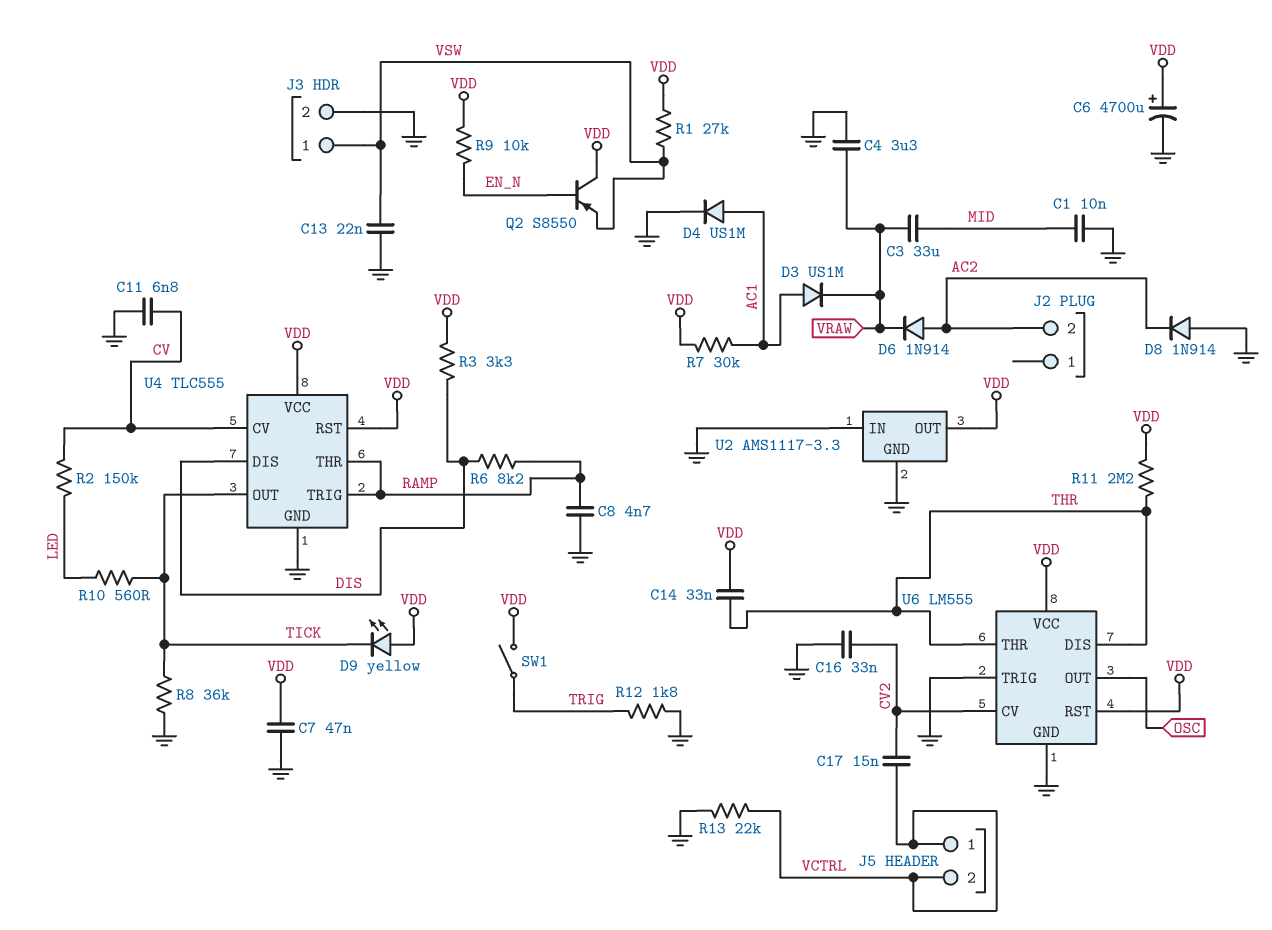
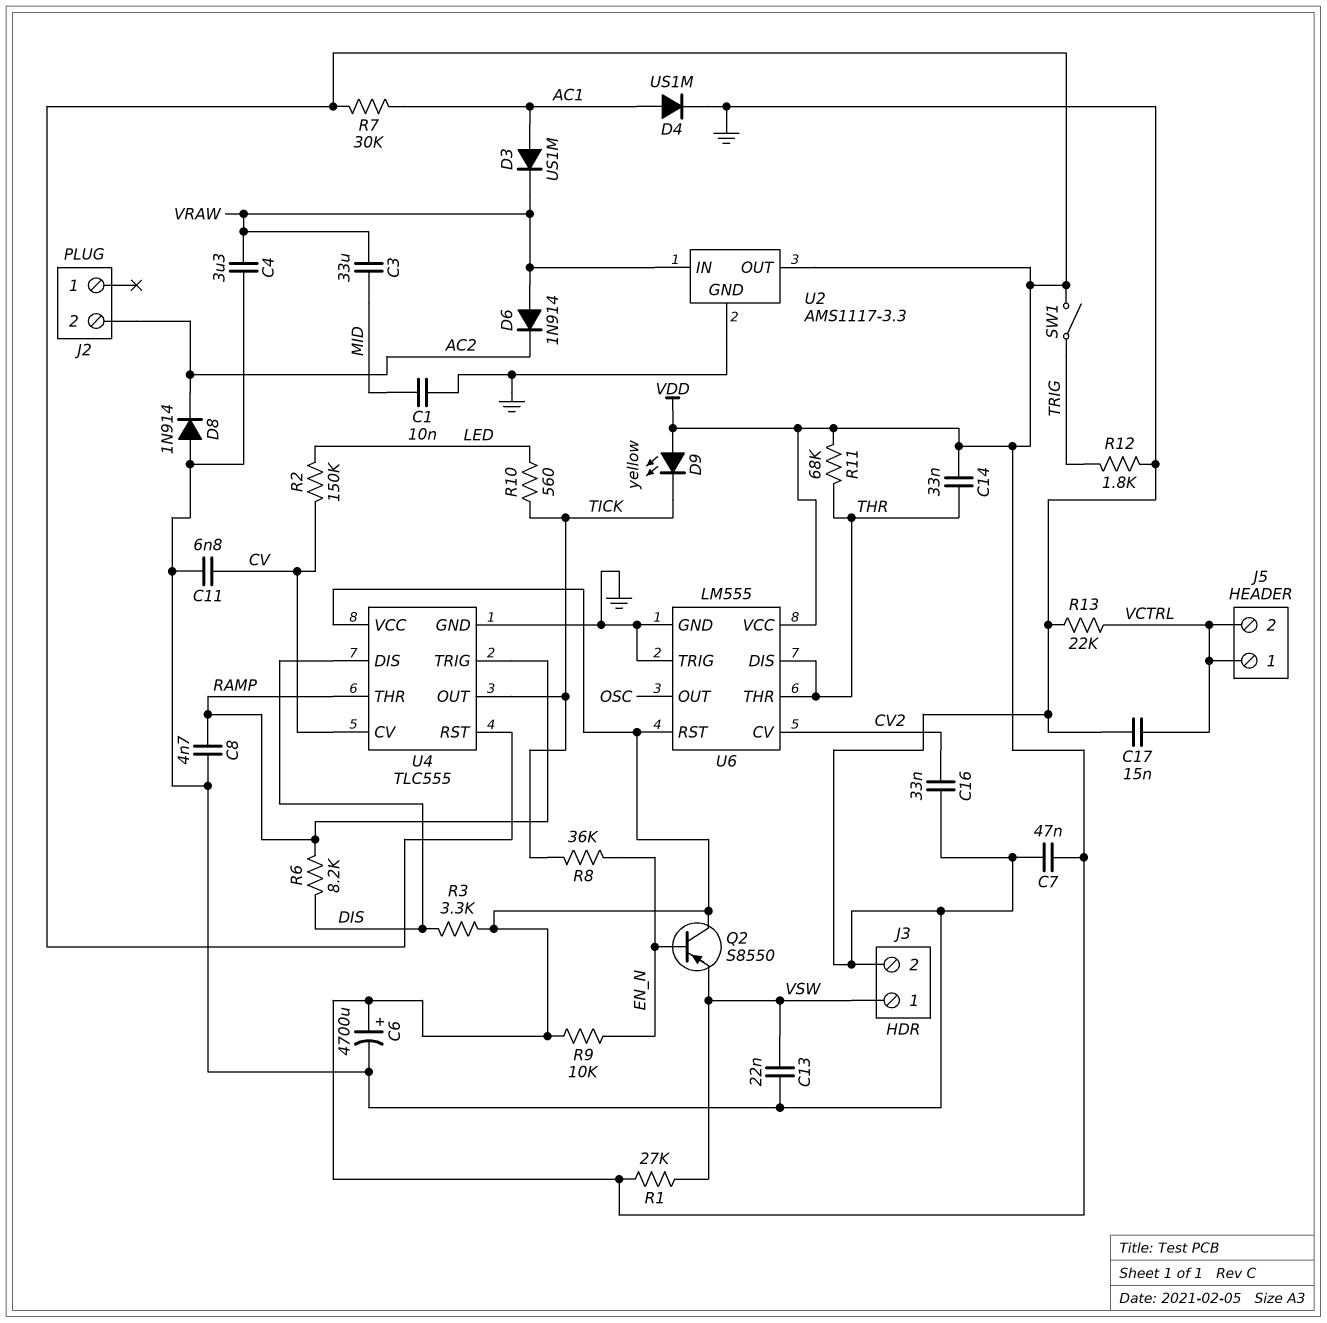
C17: 15nF (CV2, VCTRL) -> 15nF (GND, VCTRL)
D6: diode 1N914 (A AC2, K VRAW) -> diode 1N914 (A VRAW, K AC2)
R8: 36k (GND, TICK) -> 36k (EN_N, TICK)
R11: 2.2M (THR, VDD) -> 68k (THR, VDD)
U2 pin IN: GND -> VRAW

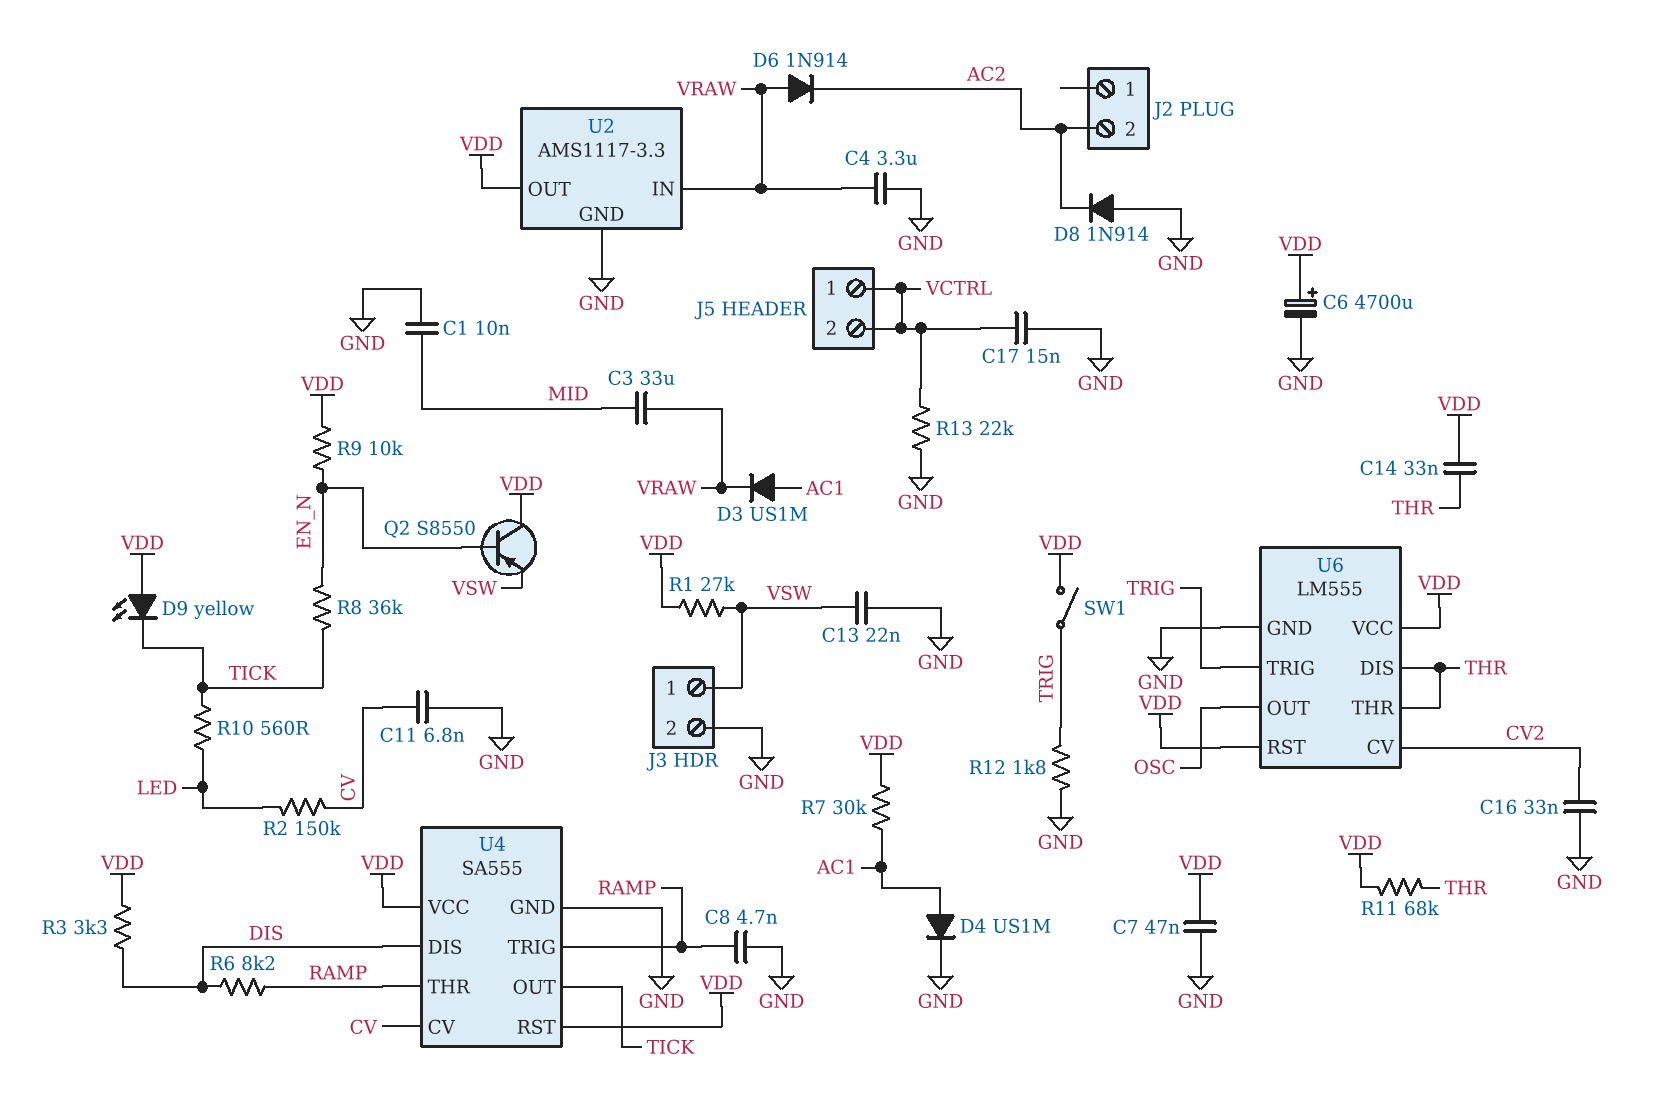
U4: TLC555 -> SA555
U6 pin TRIG: GND -> TRIG

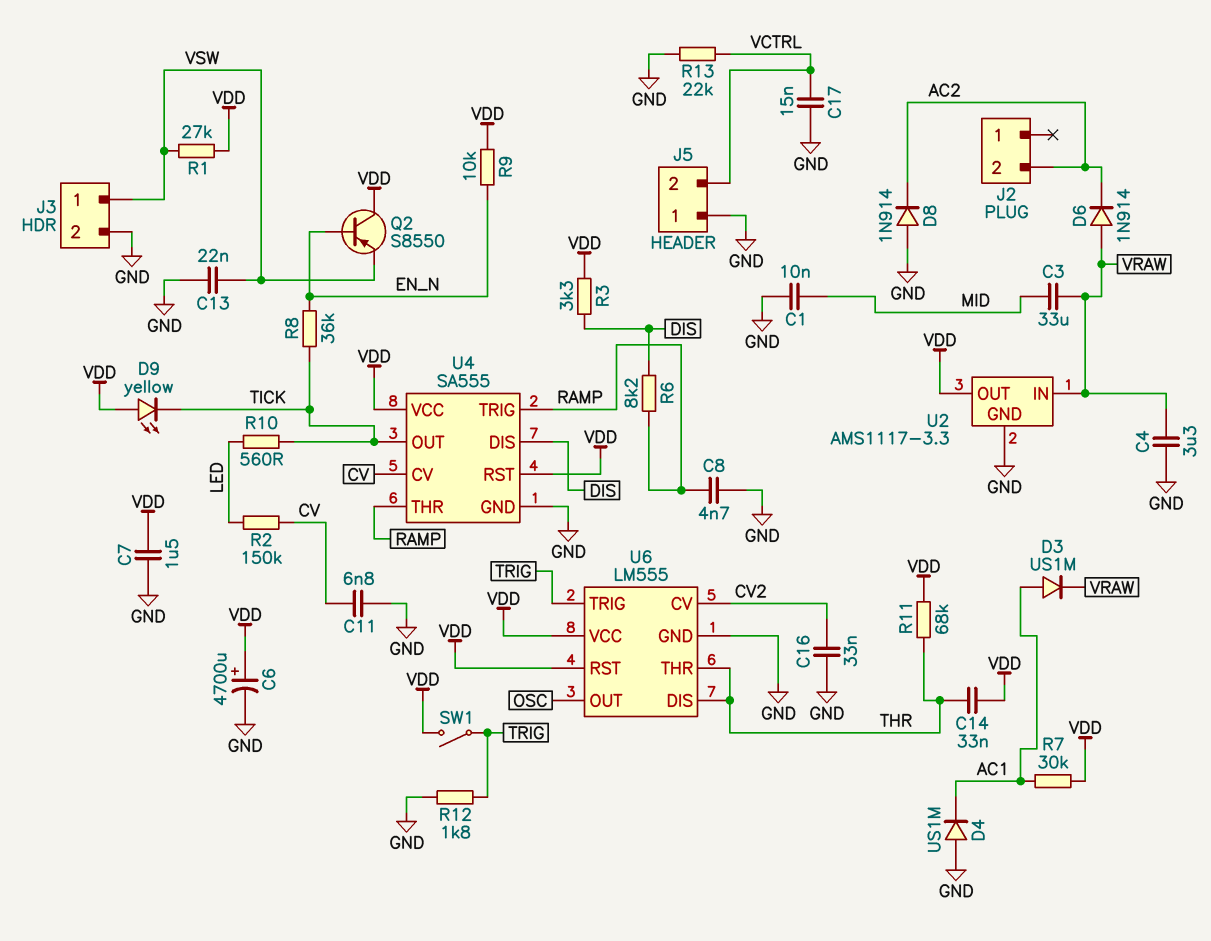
C7: 47nF (GND, VDD) -> 1.5uF (GND, VDD)
D4: diode US1M (A AC1, K GND) -> diode US1M (A GND, K AC1)
J5 pin 1: VCTRL -> GND

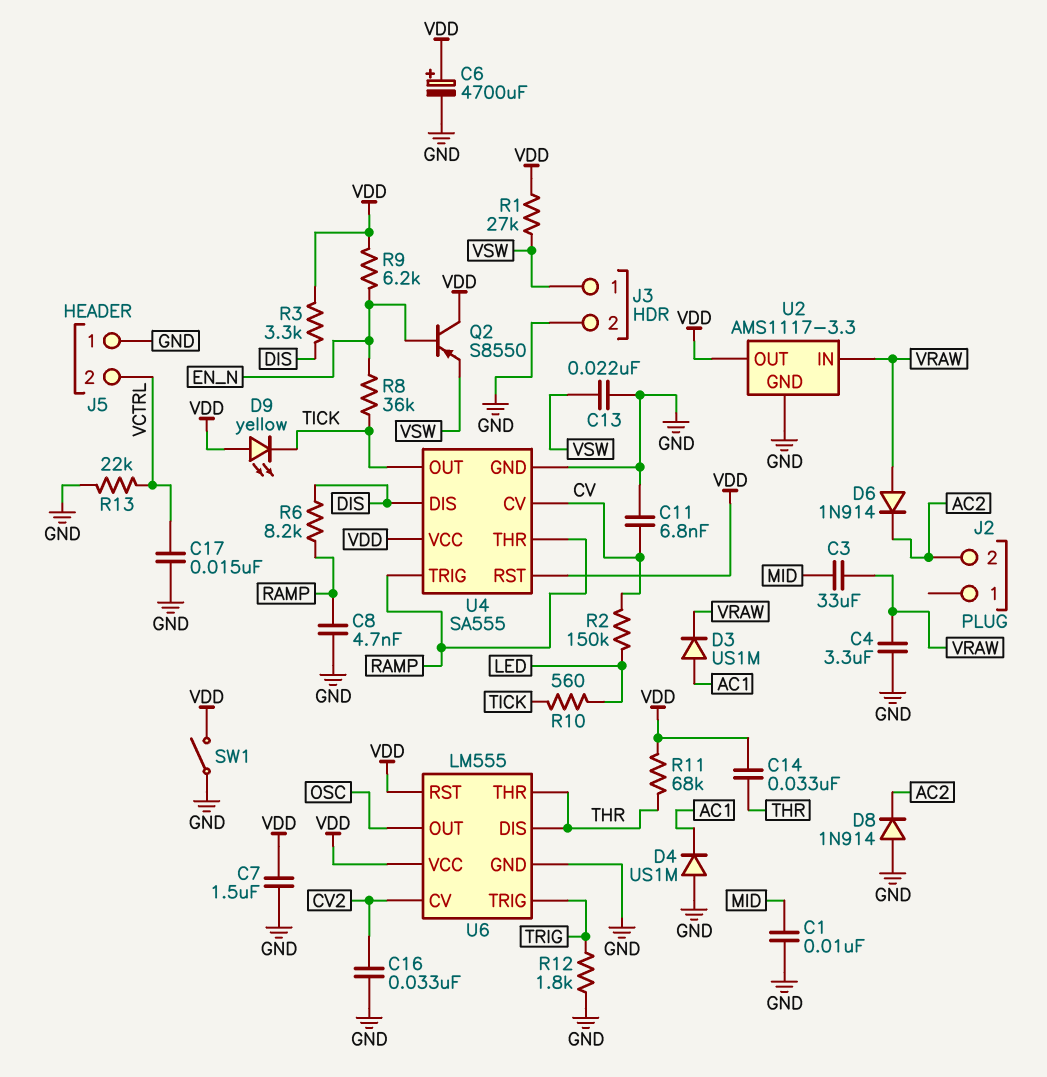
R7: 30k (AC1, VDD) -> none
R9: 10k (EN_N, VDD) -> 6.2k (EN_N, VDD)
SW1: switch (TRIG, VDD) -> switch (GND, VDD)

